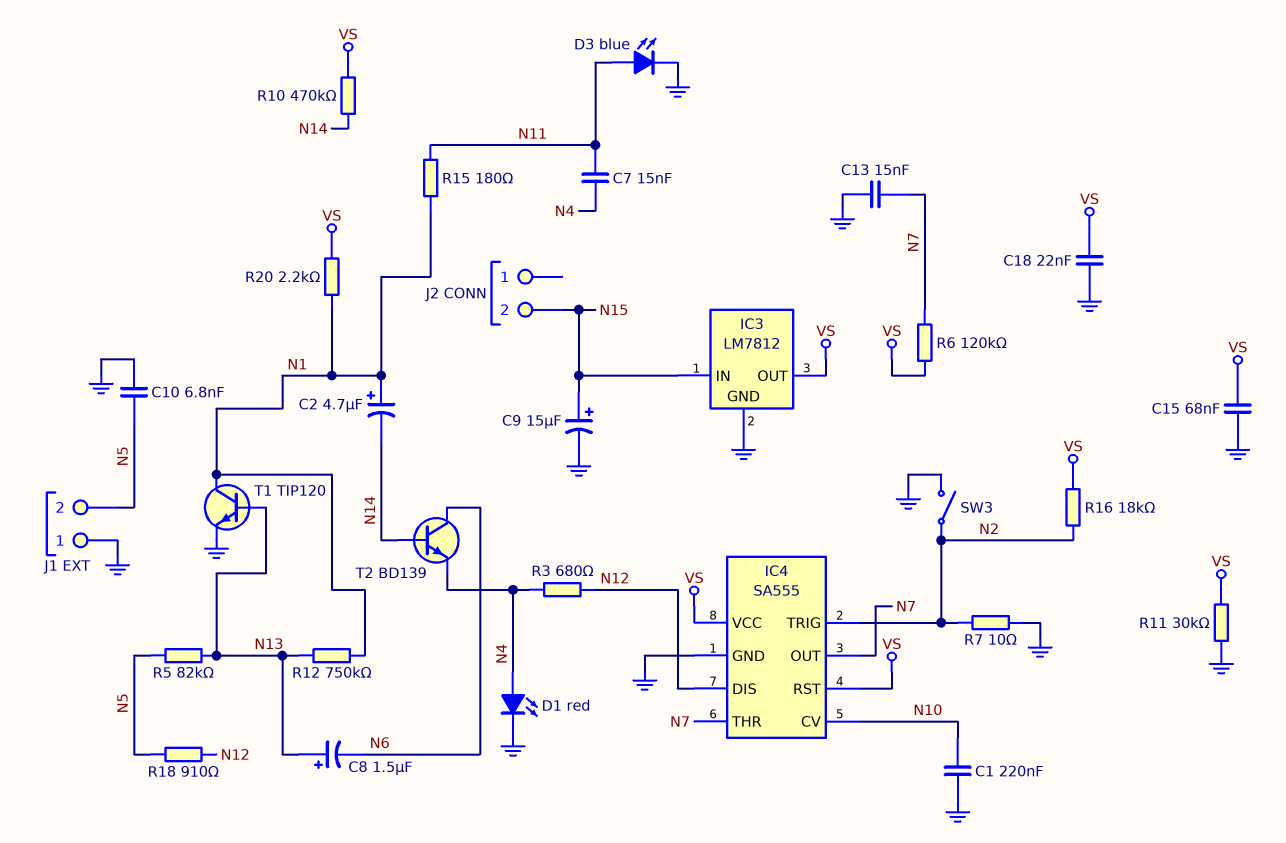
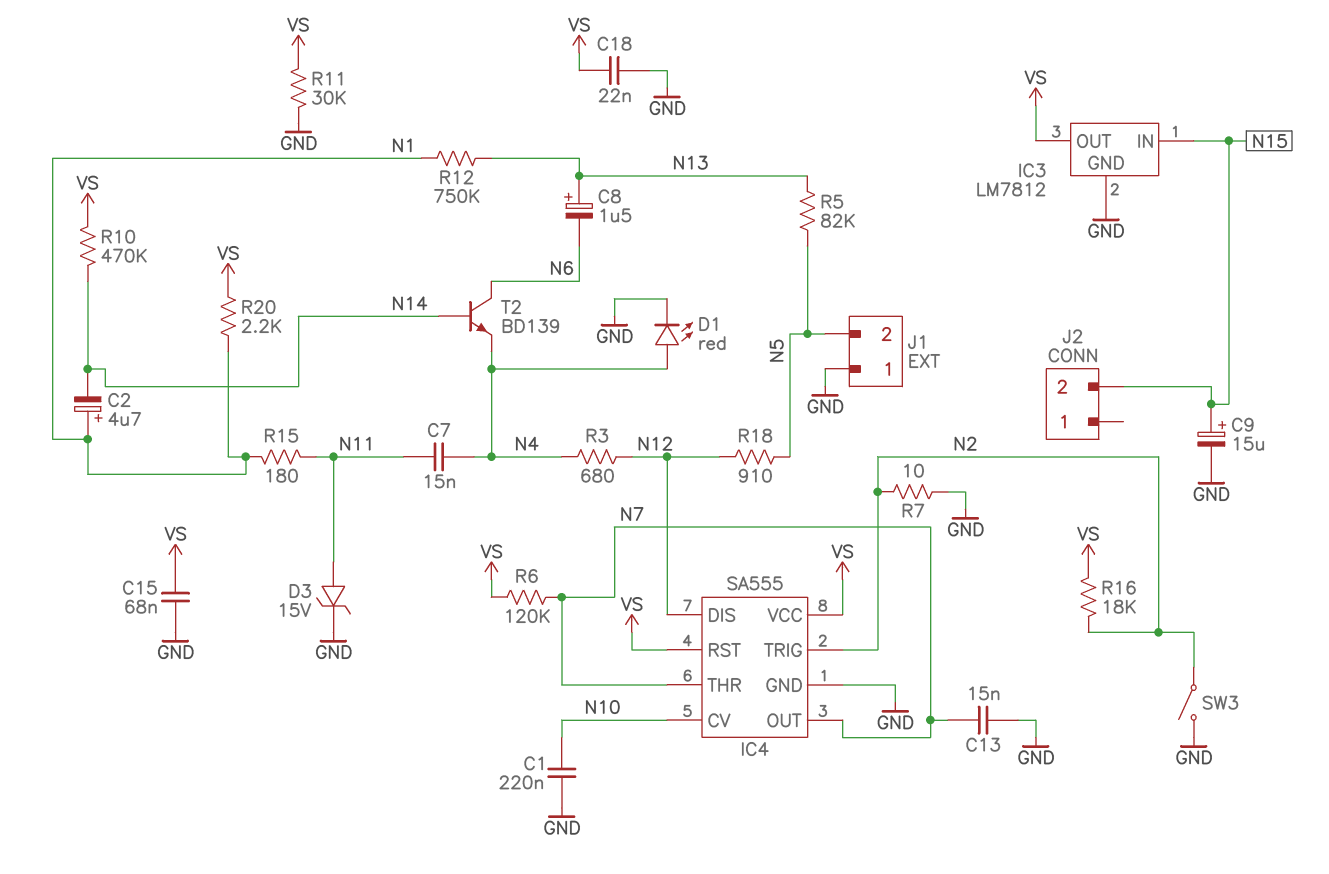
C10: 6.8nF (GND, N5) -> none
D3: LED blue (A N11, K GND) -> zener 15V (A N11, K GND)
T1: NPN TIP120 (B N13, C N1, E GND) -> none

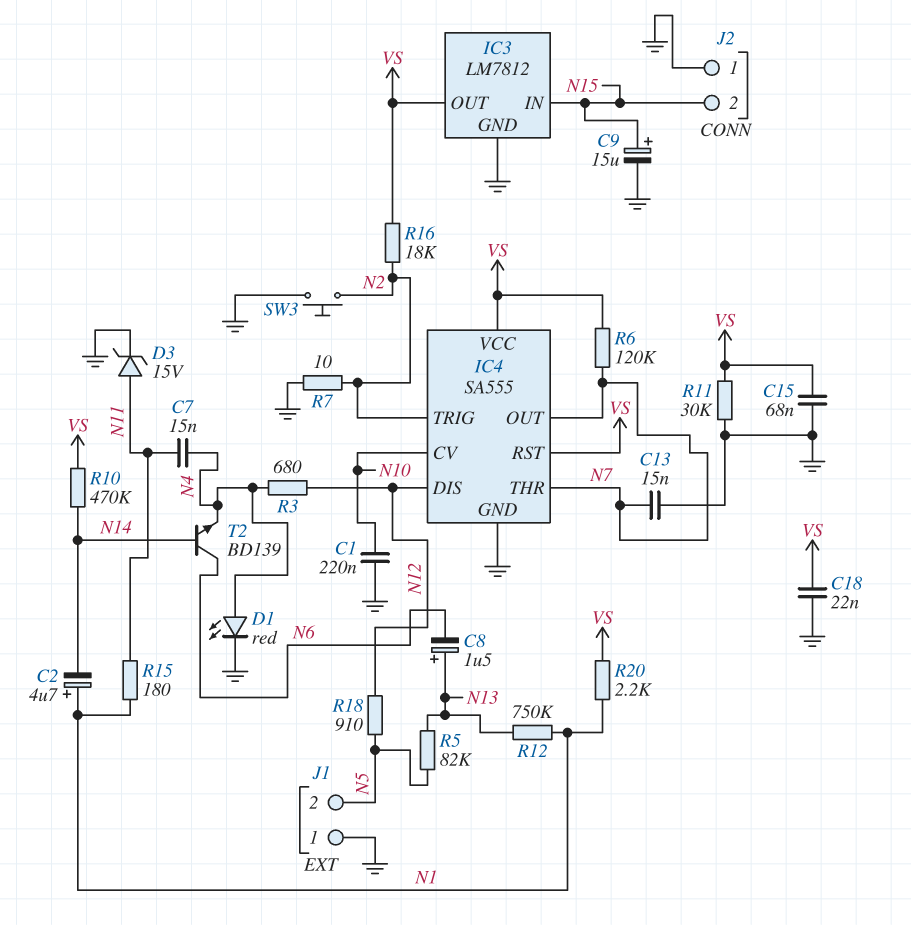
J2 pin 1: none -> GND
SW3: switch (GND, N2) -> button (GND, N2)

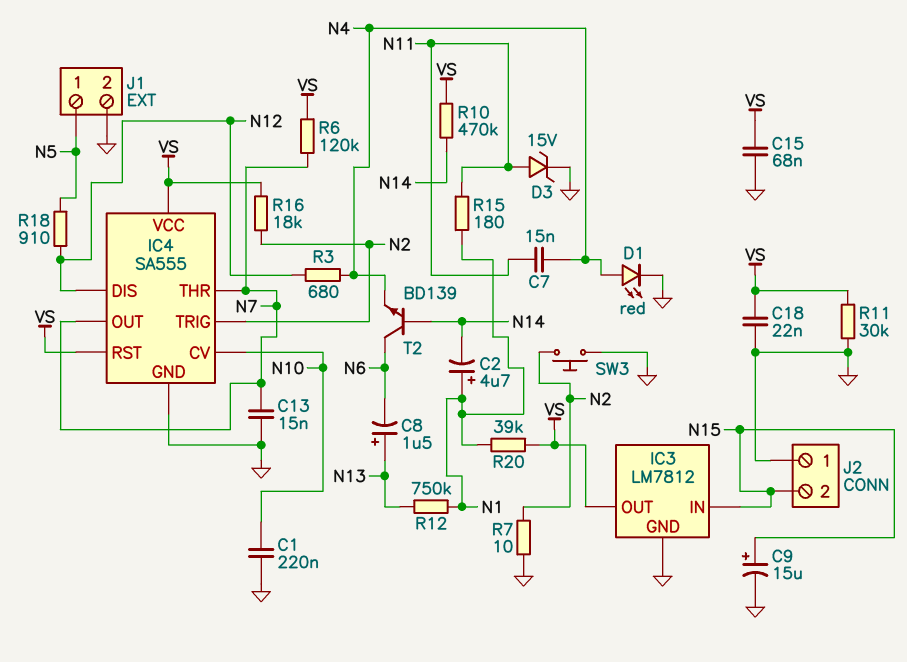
J1 pin 1: GND -> N5
J1 pin 2: N5 -> GND
R5: 82k (N5, N13) -> none
R20: 2.2k (N1, VS) -> 39k (N1, VS)

